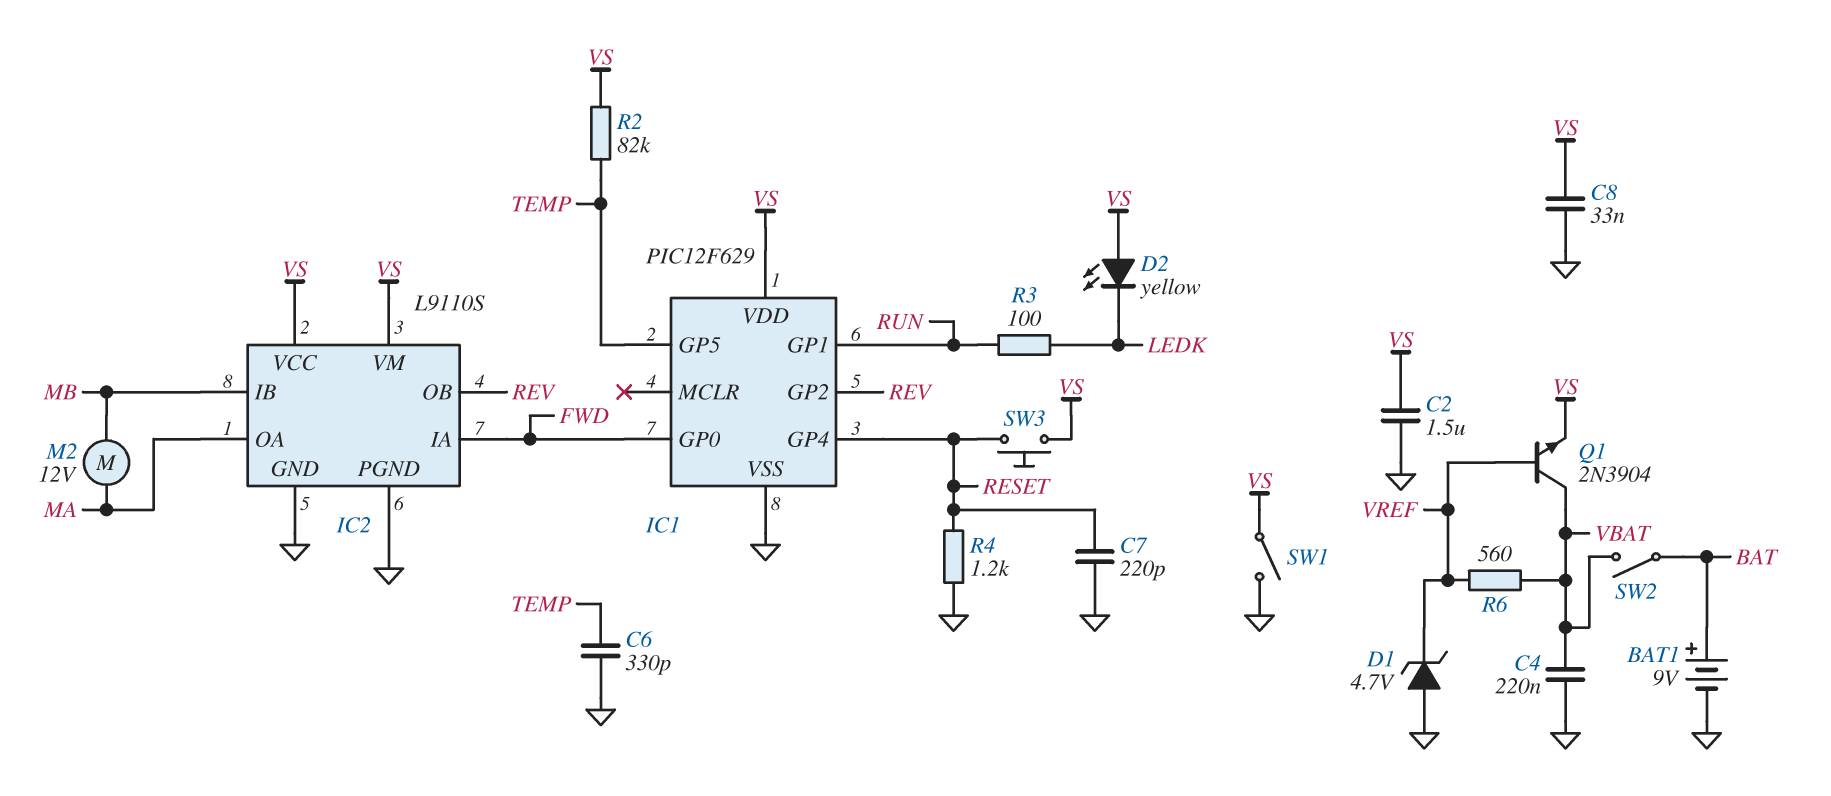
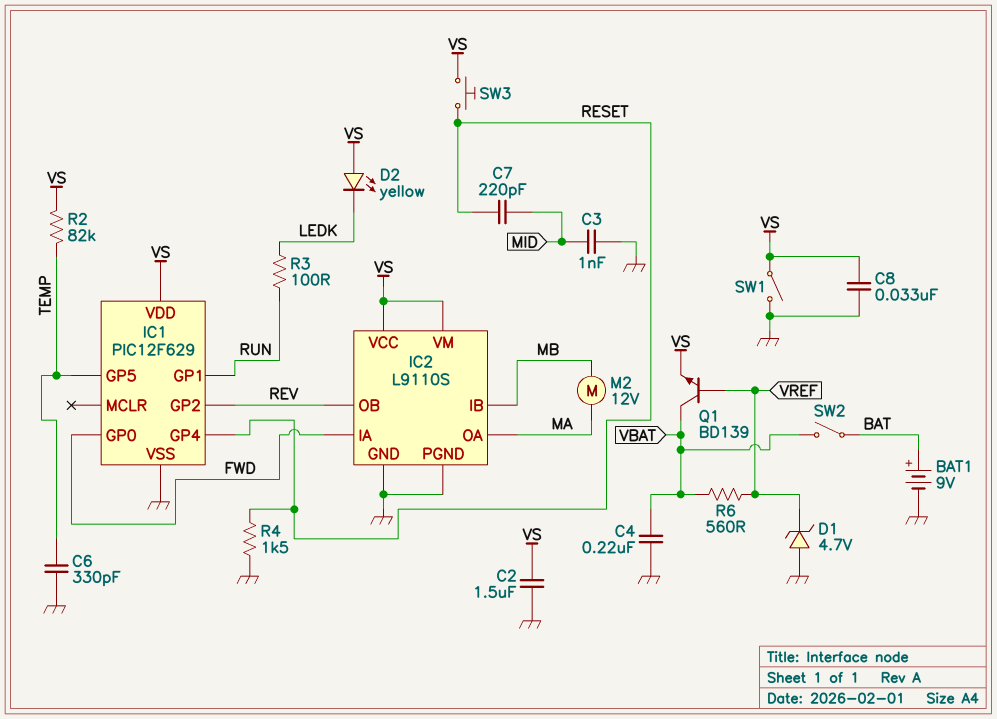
C3: none -> 1nF (GND, MID)
C7: 220pF (GND, RESET) -> 220pF (MID, RESET)
Q1: NPN 2N3904 (B VREF, C VBAT, E VS) -> NPN BD139 (B VREF, C VBAT, E VS)
R4: 1.2k (GND, RESET) -> 1.5k (GND, RESET)

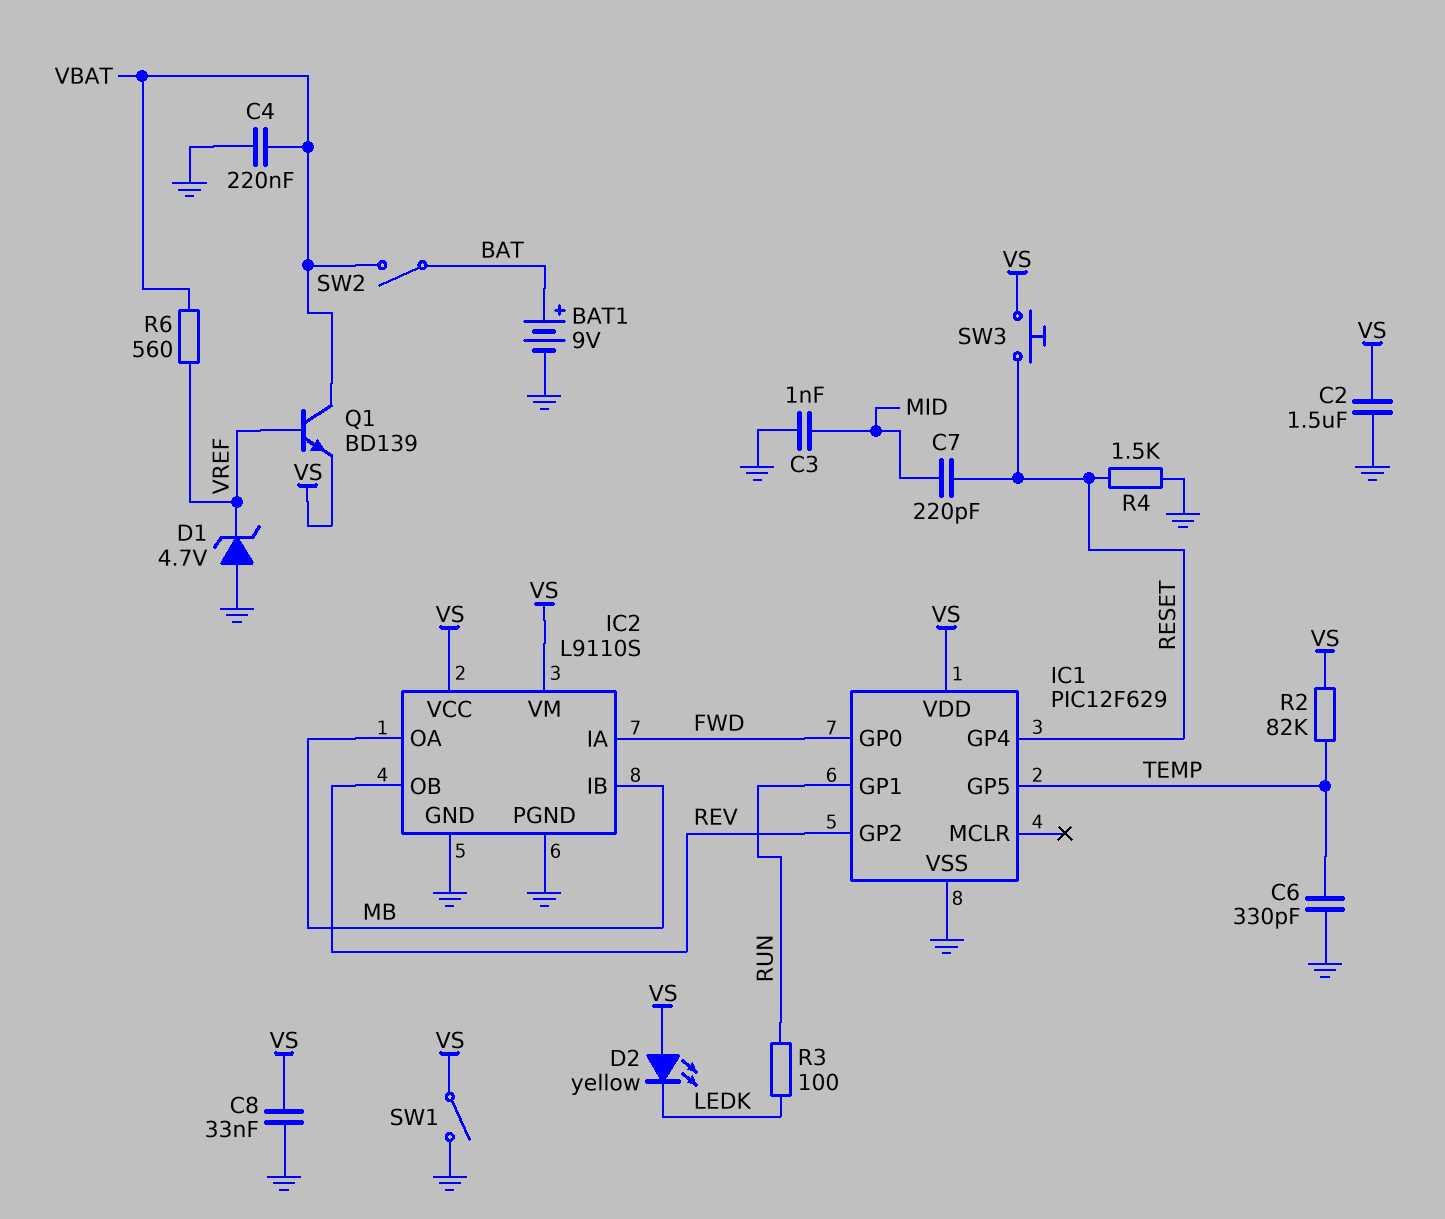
IC2 pin OA: MA -> MB
M2: motor 12V (MA, MB) -> none

